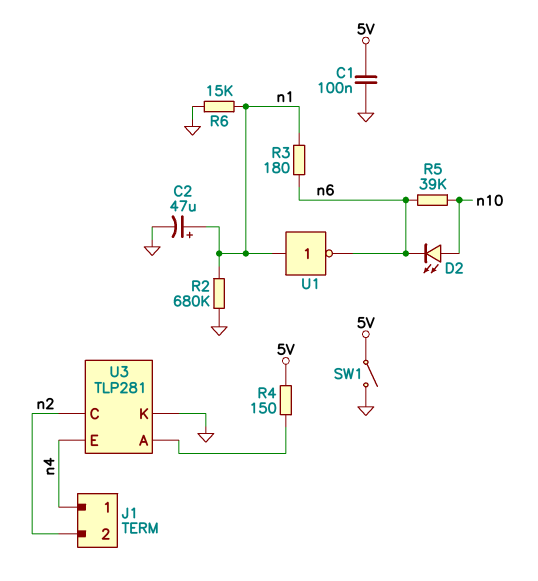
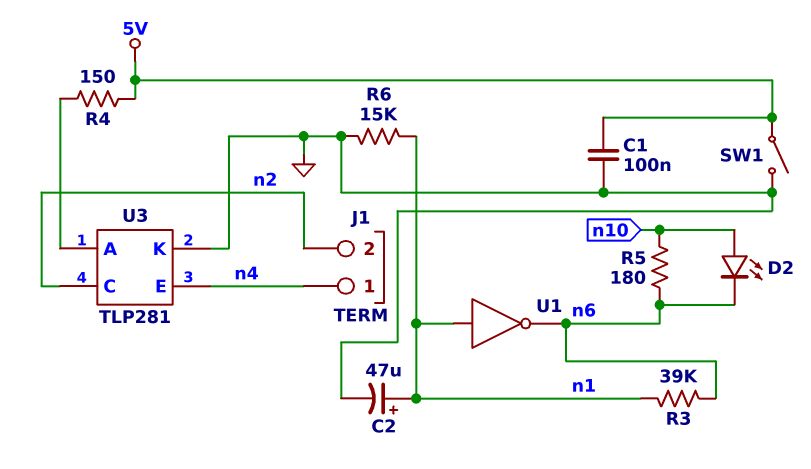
R2: 680k (GND, n1) -> none
R3: 180 (n1, n6) -> 39k (n1, n6)
R5: 39k (n6, n10) -> 180 (n6, n10)

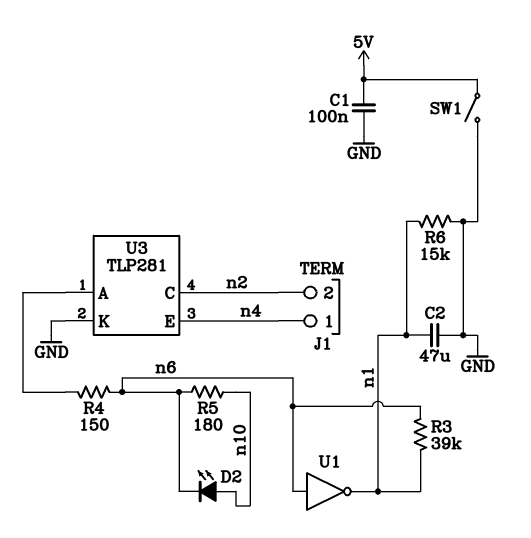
C2: 47uF (plus n1, minus GND) -> 47uF (GND, n1)
R4: 150 (5V, U3/A) -> 150 (U3/A, n6)
U1: NOT (in n1, out n6) -> NOT (in n6, out n1)

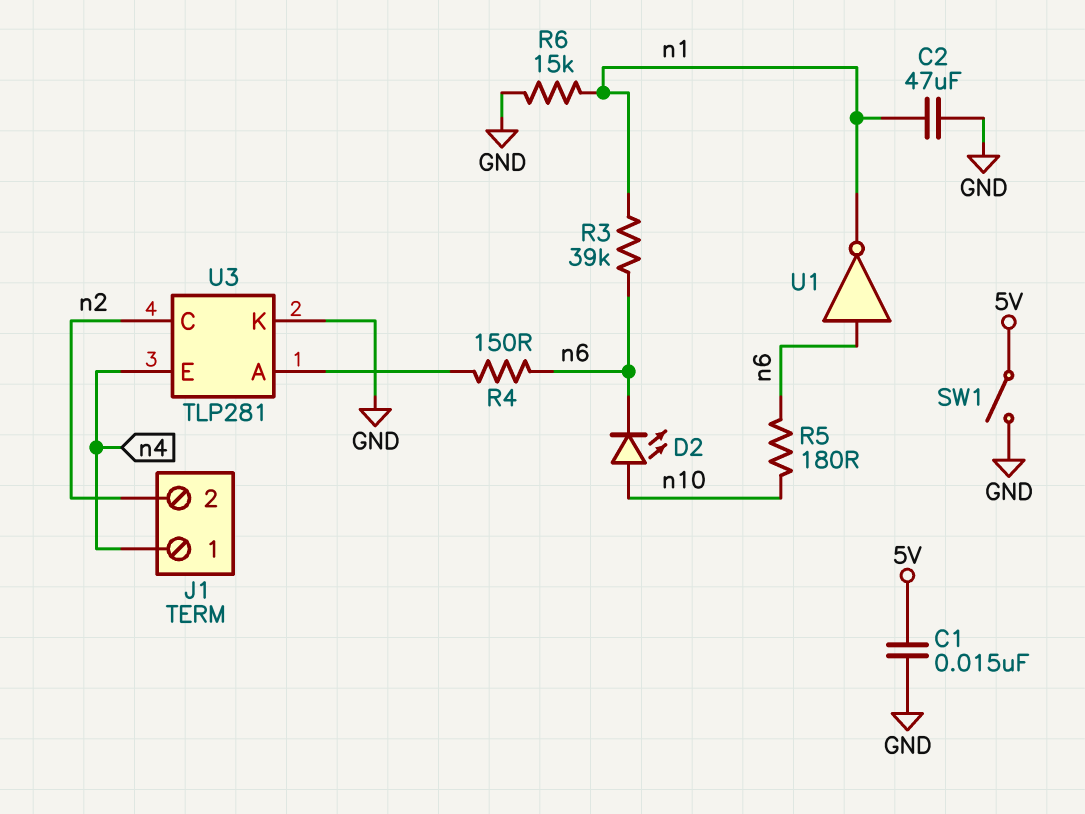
C1: 100nF (5V, GND) -> 15nF (5V, GND)

